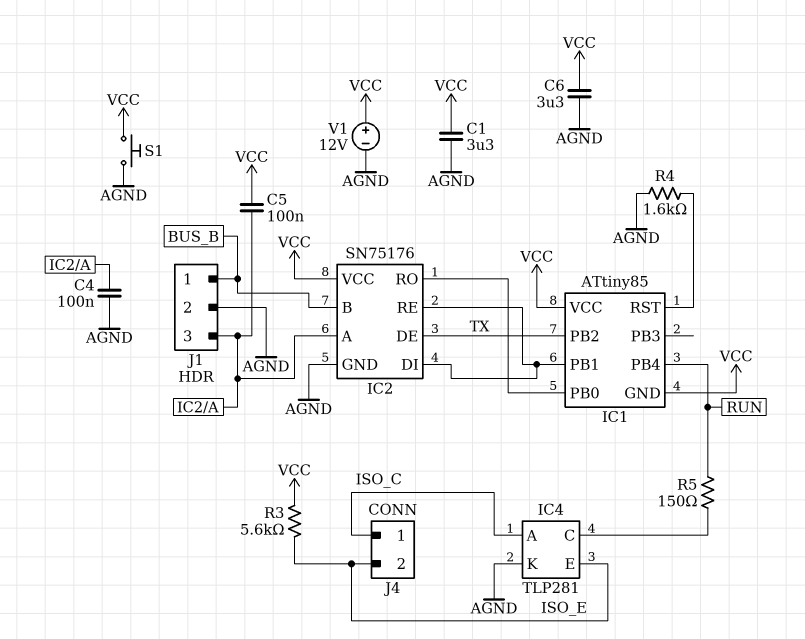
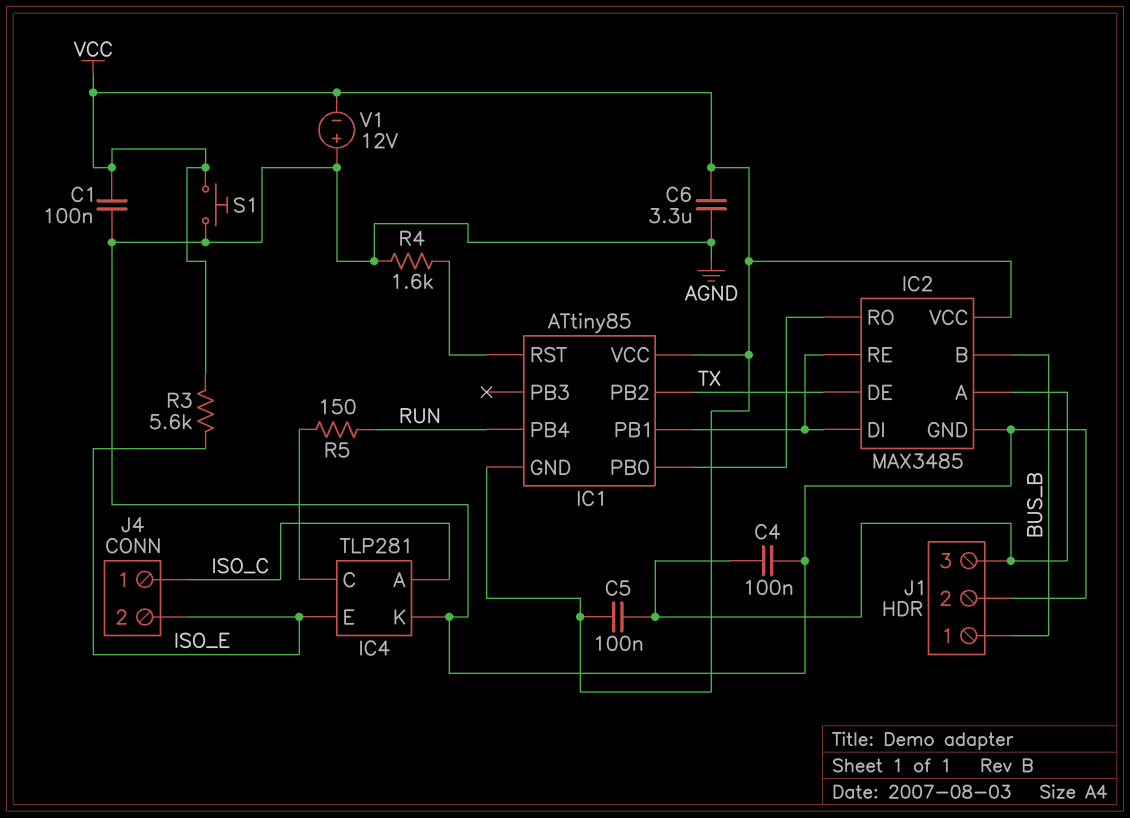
C1: 3.3uF (AGND, VCC) -> 100nF (AGND, VCC)
IC2: SN75176 -> MAX3485
V1: 12V (plus VCC, minus AGND) -> 12V (plus AGND, minus VCC)

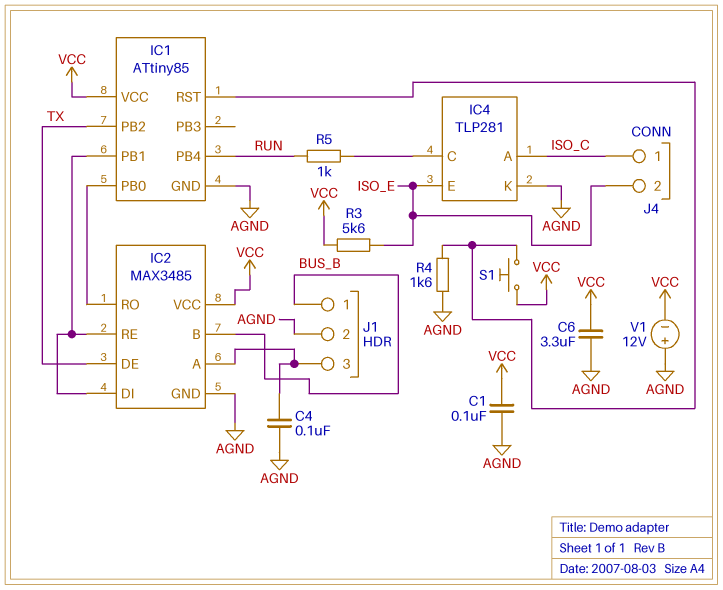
C5: 100nF (IC2/A, VCC) -> none
IC1 pin GND: VCC -> AGND
R5: 150 (IC4/C, RUN) -> 1k (IC4/C, RUN)
S1: button (AGND, VCC) -> button (IC1/RST, VCC)

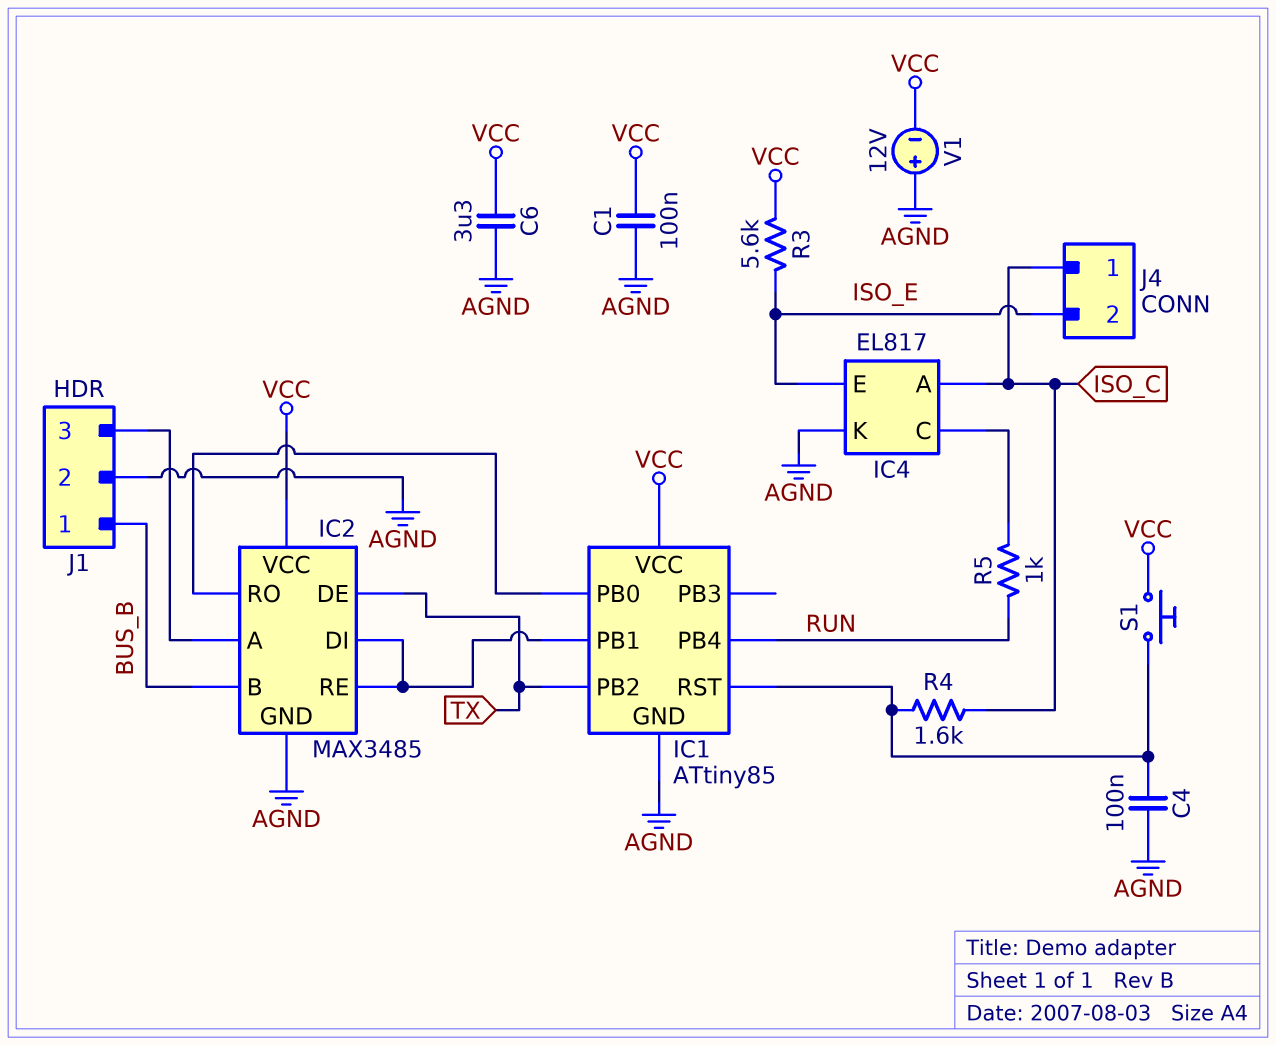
C4: 100nF (AGND, IC2/A) -> 100nF (AGND, IC1/RST)
IC4: TLP281 -> EL817
R4: 1.6k (AGND, IC1/RST) -> 1.6k (IC1/RST, ISO_C)

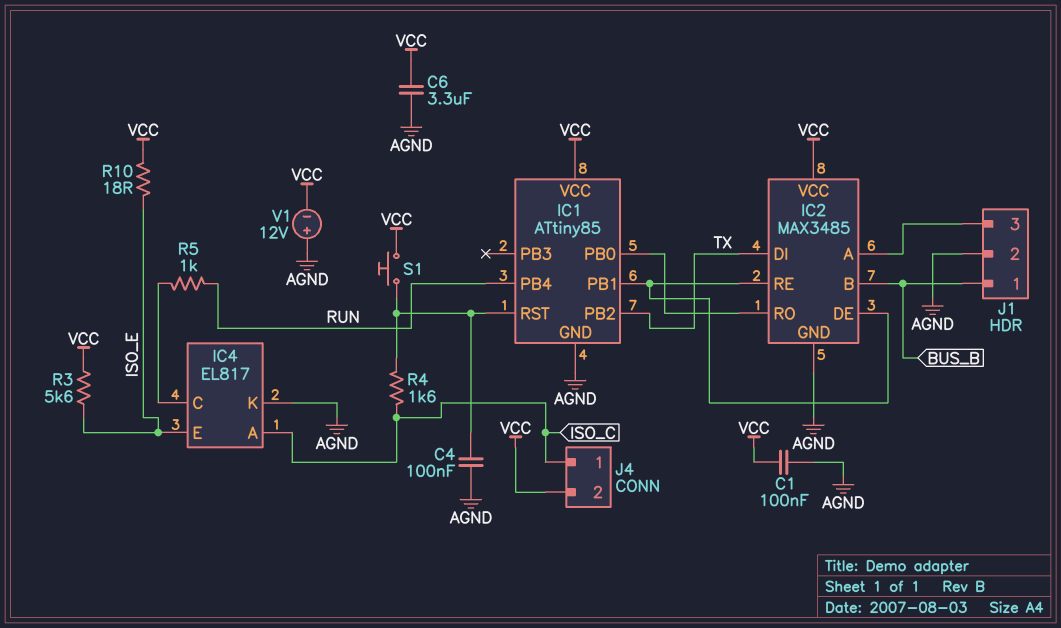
IC2 pin DE: TX -> IC1/PB1
IC2 pin DI: IC1/PB1 -> TX
J4 pin 2: ISO_E -> VCC
R10: none -> 18 (ISO_E, VCC)

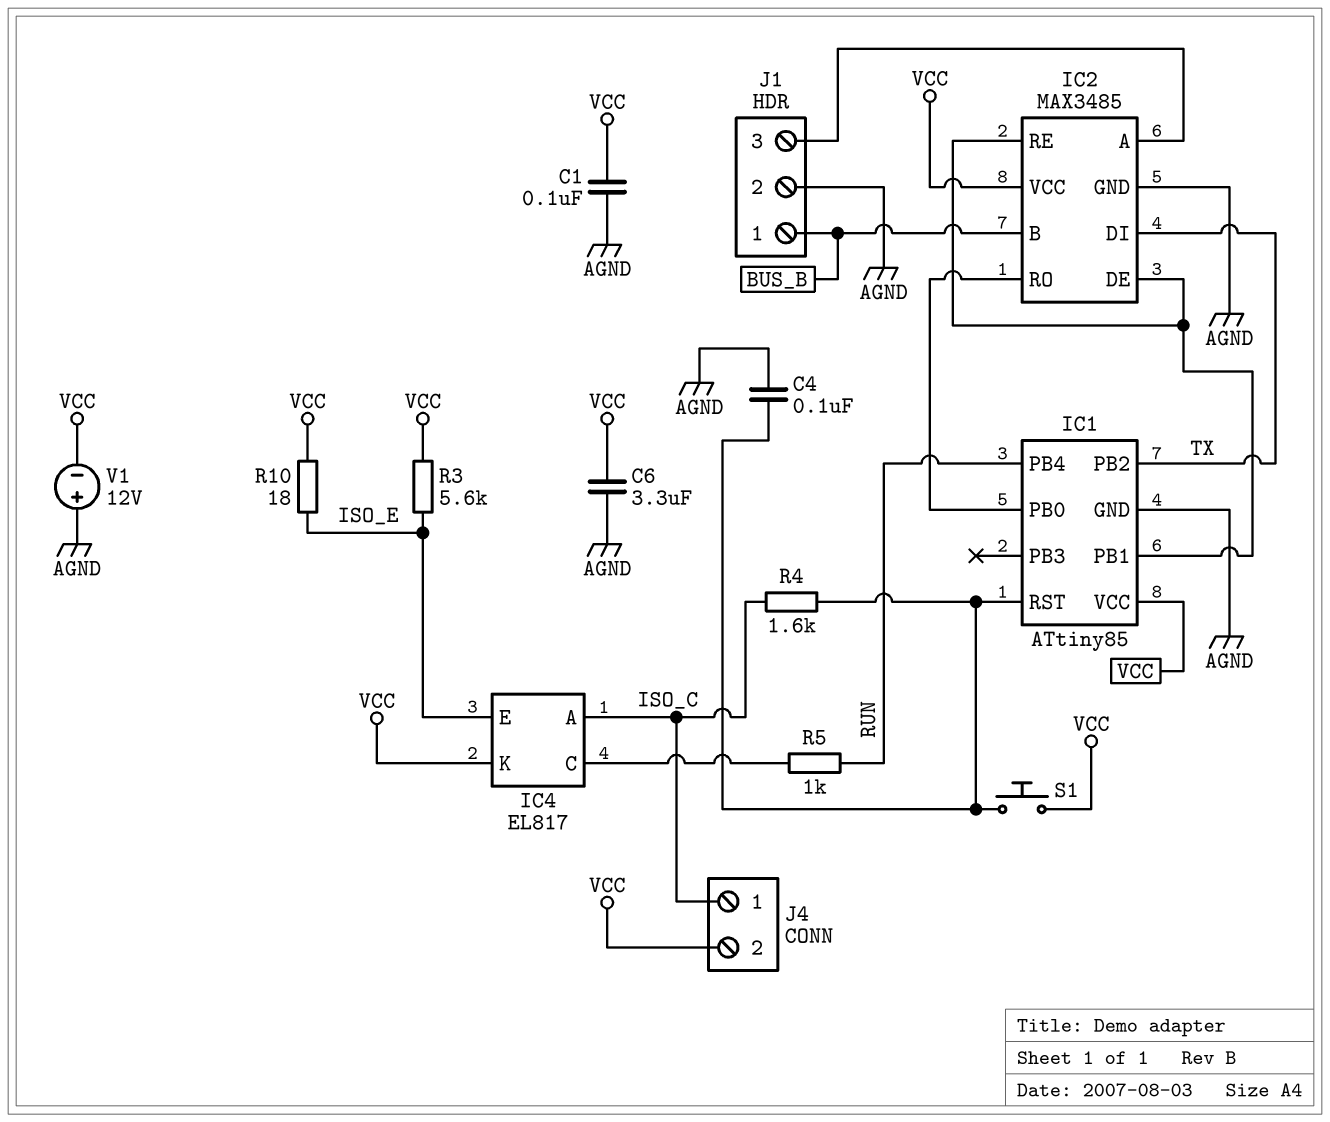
IC4 pin K: AGND -> VCC

